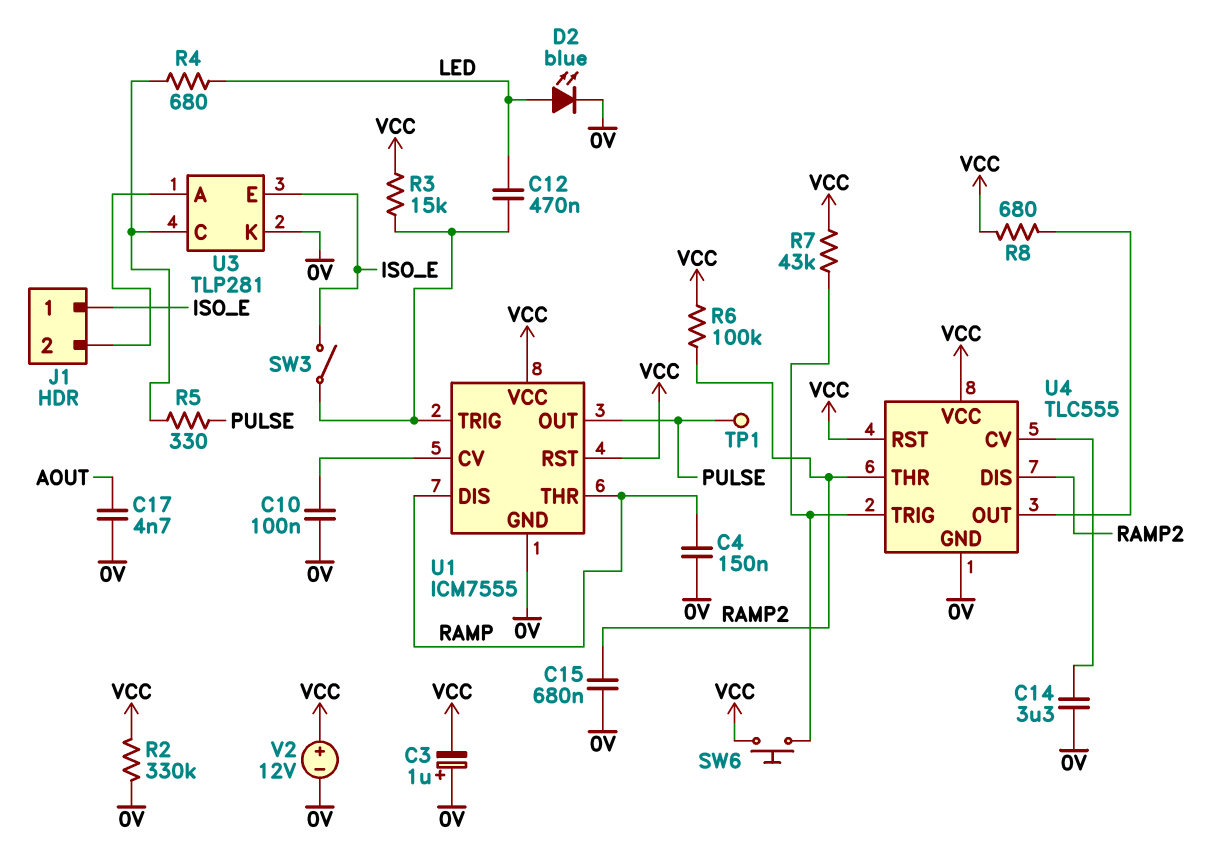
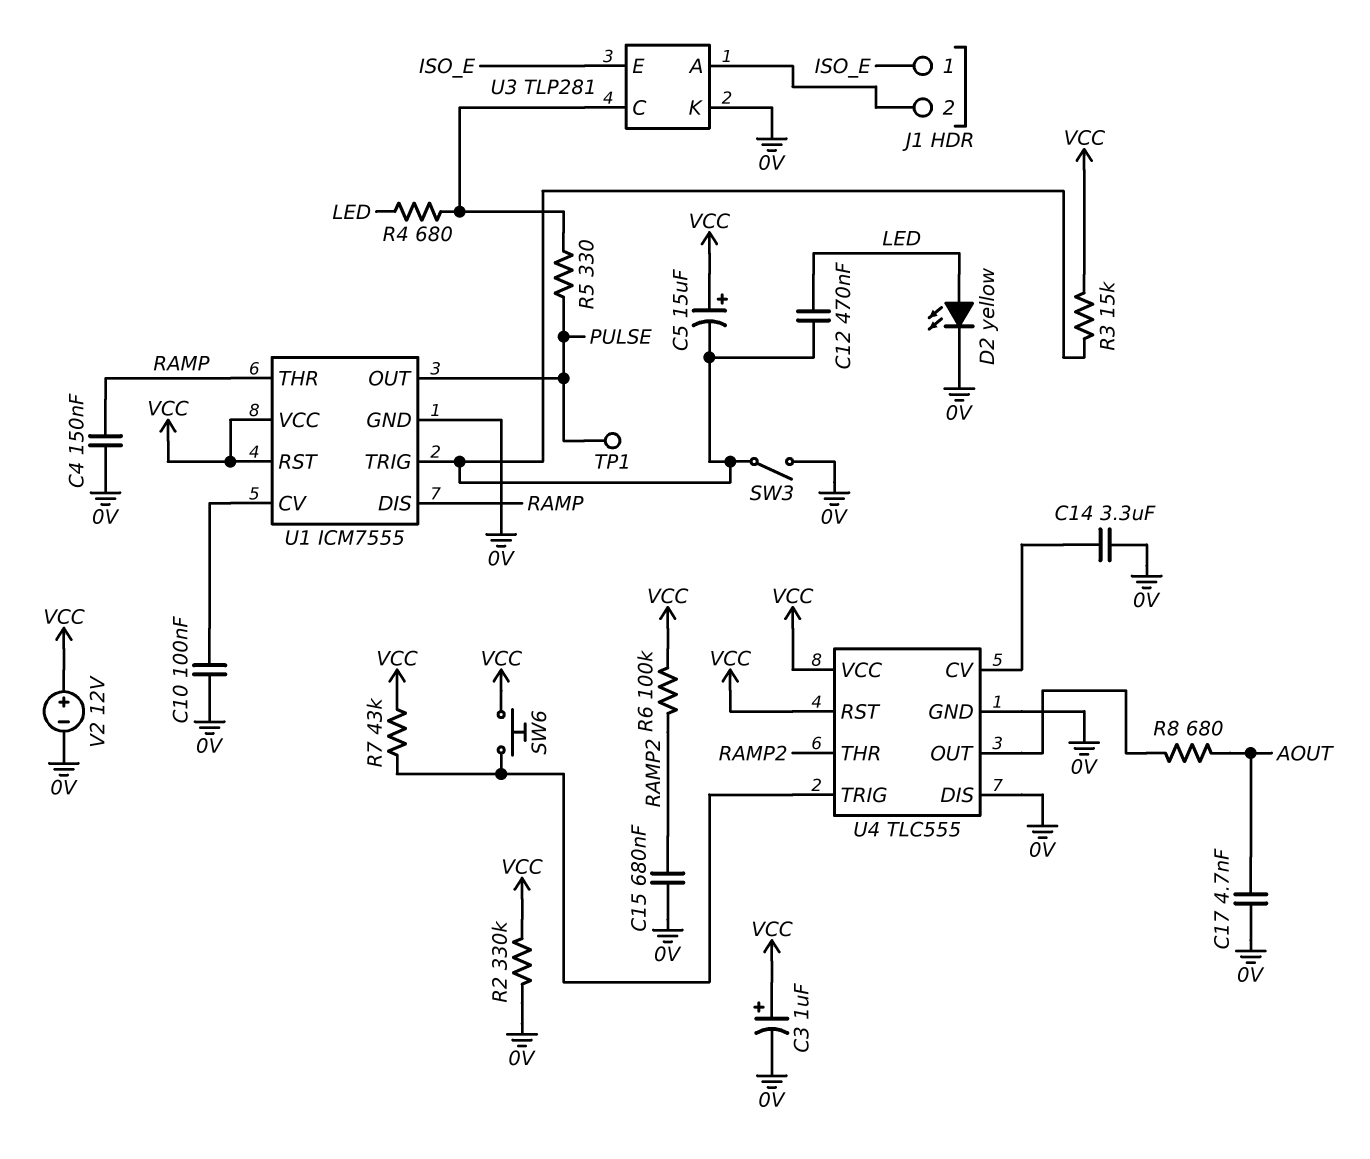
C3: 1uF (plus 0V, minus VCC) -> 1uF (plus VCC, minus 0V)
C5: none -> 15uF (plus VCC, minus U1/TRIG)
D2: LED blue (A LED, K 0V) -> LED yellow (A LED, K 0V)
R8: 680 (U4/OUT, VCC) -> 680 (AOUT, U4/OUT)
SW3: switch (ISO_E, U1/TRIG) -> switch (0V, U1/TRIG)
U4 pin DIS: RAMP2 -> 0V

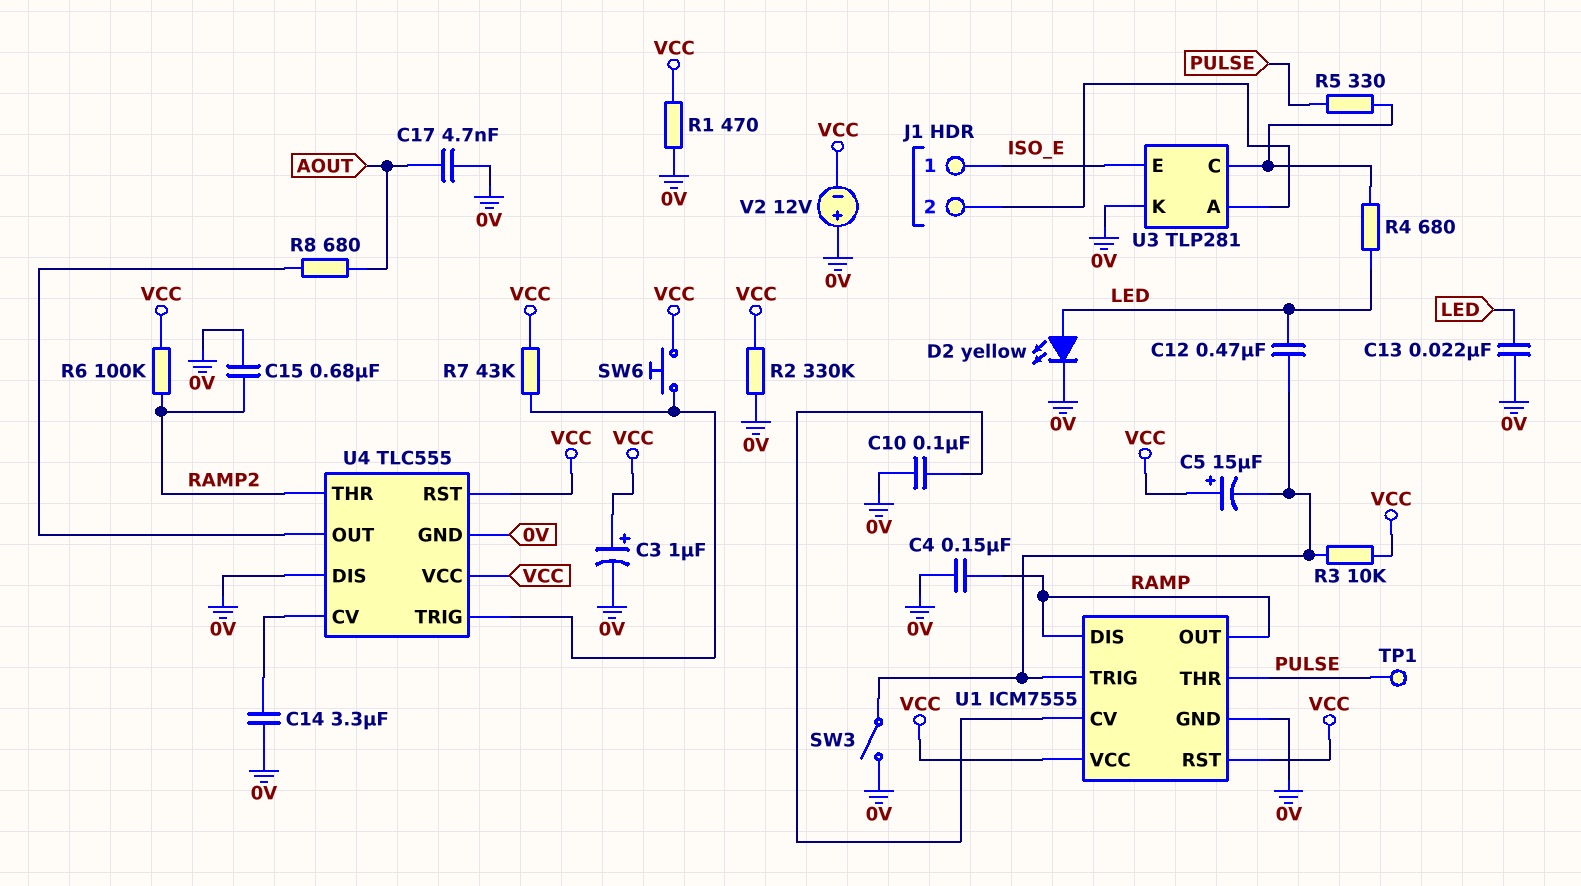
C13: none -> 22nF (0V, LED)
R1: none -> 470 (0V, VCC)
R3: 15k (U1/TRIG, VCC) -> 10k (U1/TRIG, VCC)
U1 pin OUT: PULSE -> RAMP
U1 pin THR: RAMP -> PULSE
V2: 12V (plus VCC, minus 0V) -> 12V (plus 0V, minus VCC)

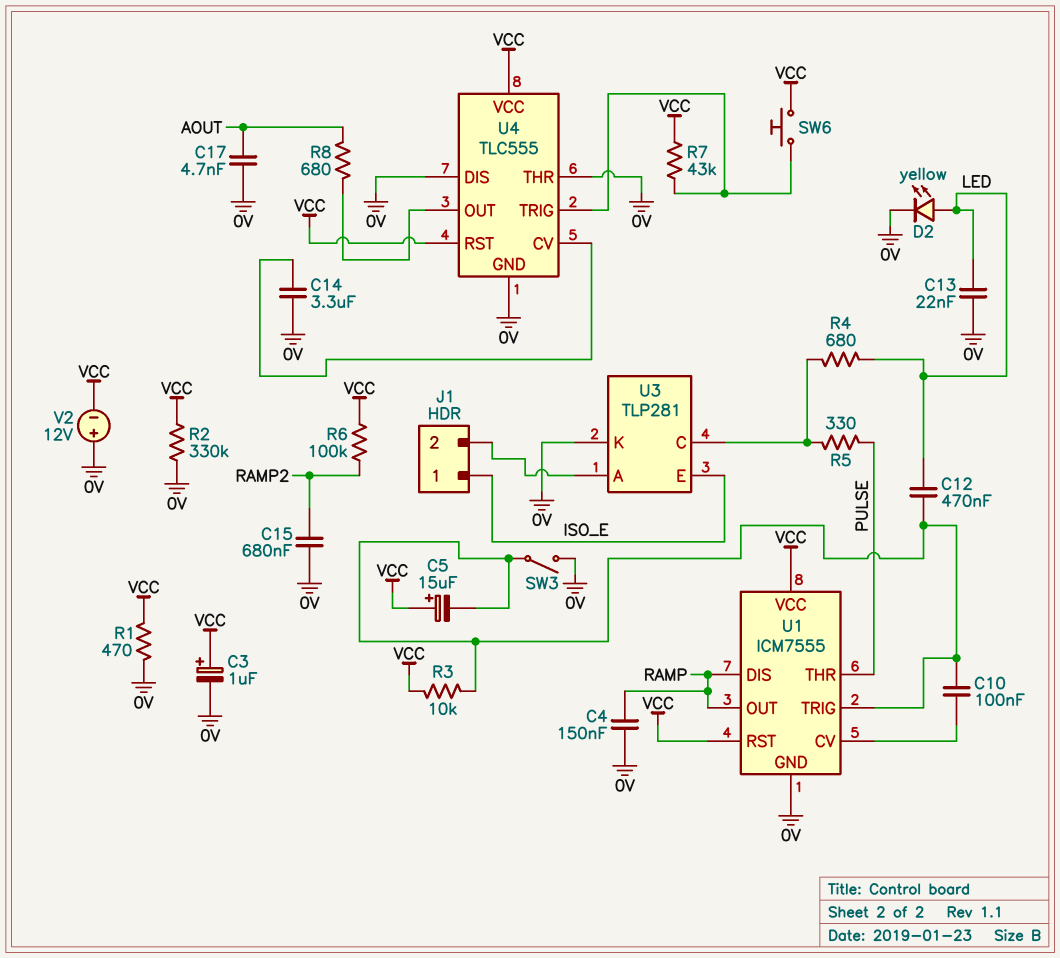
C10: 100nF (0V, U1/CV) -> 100nF (U1/CV, U1/TRIG)
TP1: test point (PULSE) -> none
U4 pin THR: RAMP2 -> 0V

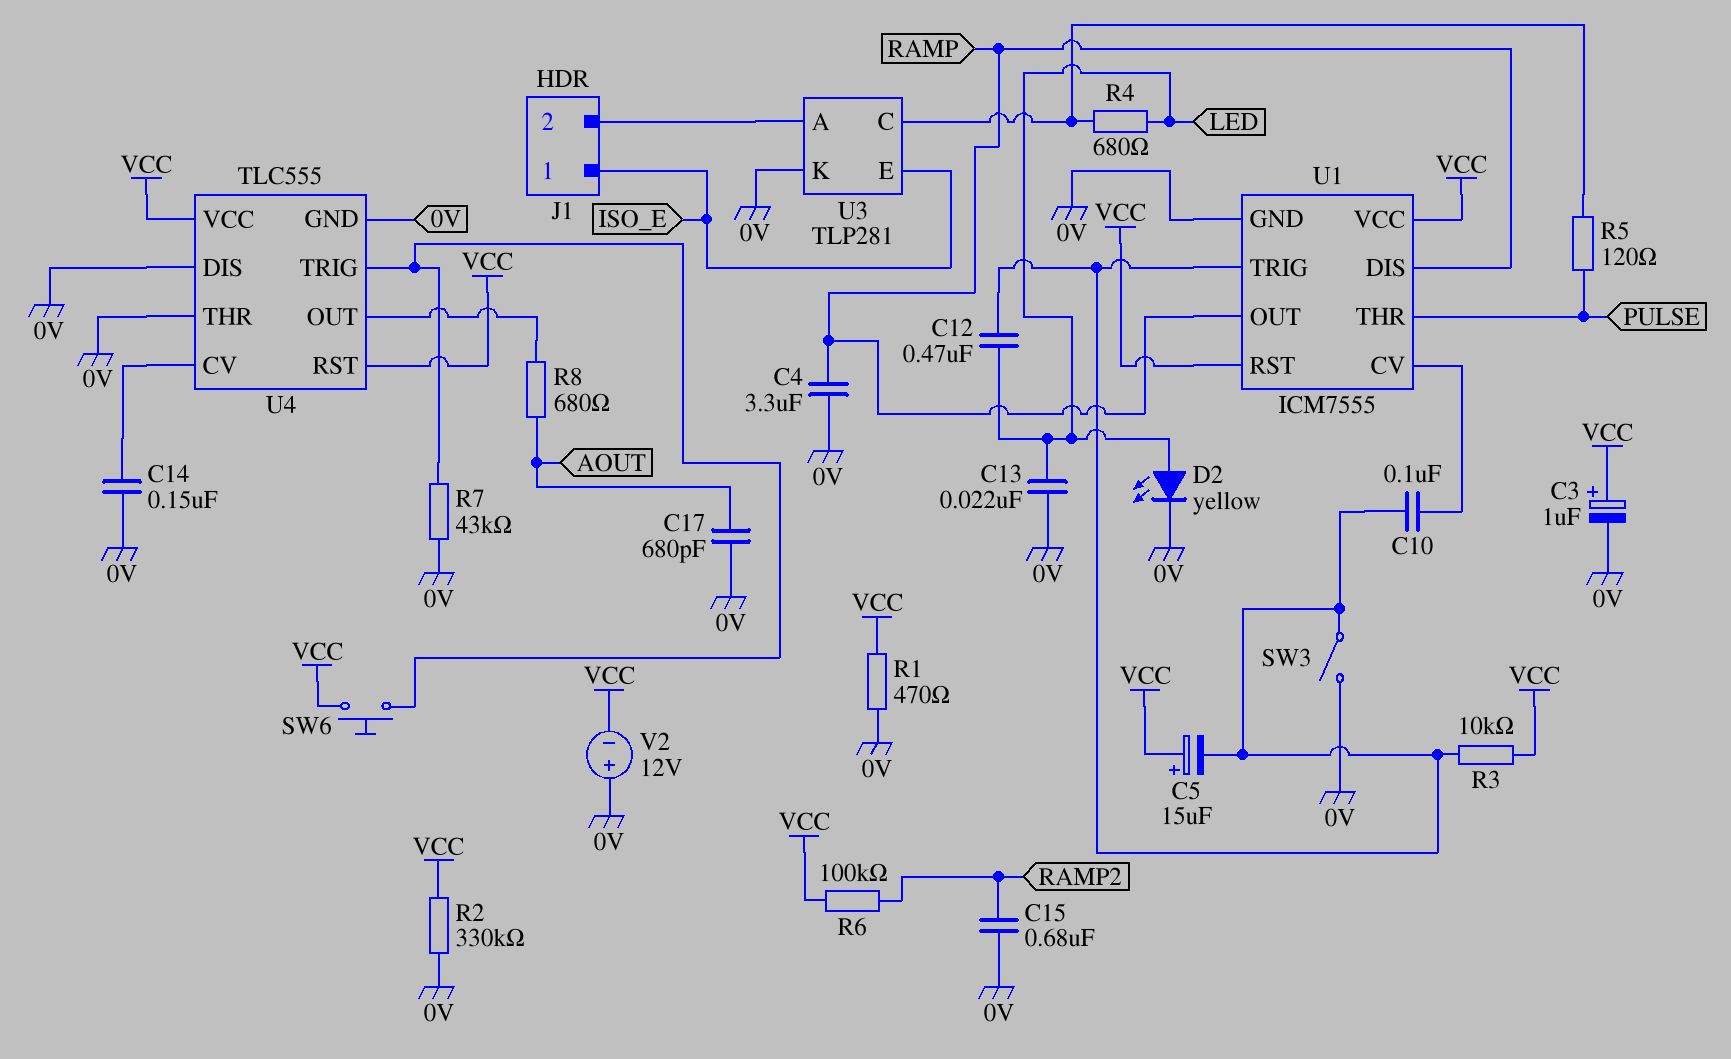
C4: 150nF (0V, RAMP) -> 3.3uF (0V, RAMP)
C14: 3.3uF (0V, U4/CV) -> 150nF (0V, U4/CV)
C17: 4.7nF (0V, AOUT) -> 680pF (0V, AOUT)
R5: 330 (PULSE, U3/C) -> 120 (PULSE, U3/C)
R7: 43k (U4/TRIG, VCC) -> 43k (0V, U4/TRIG)

